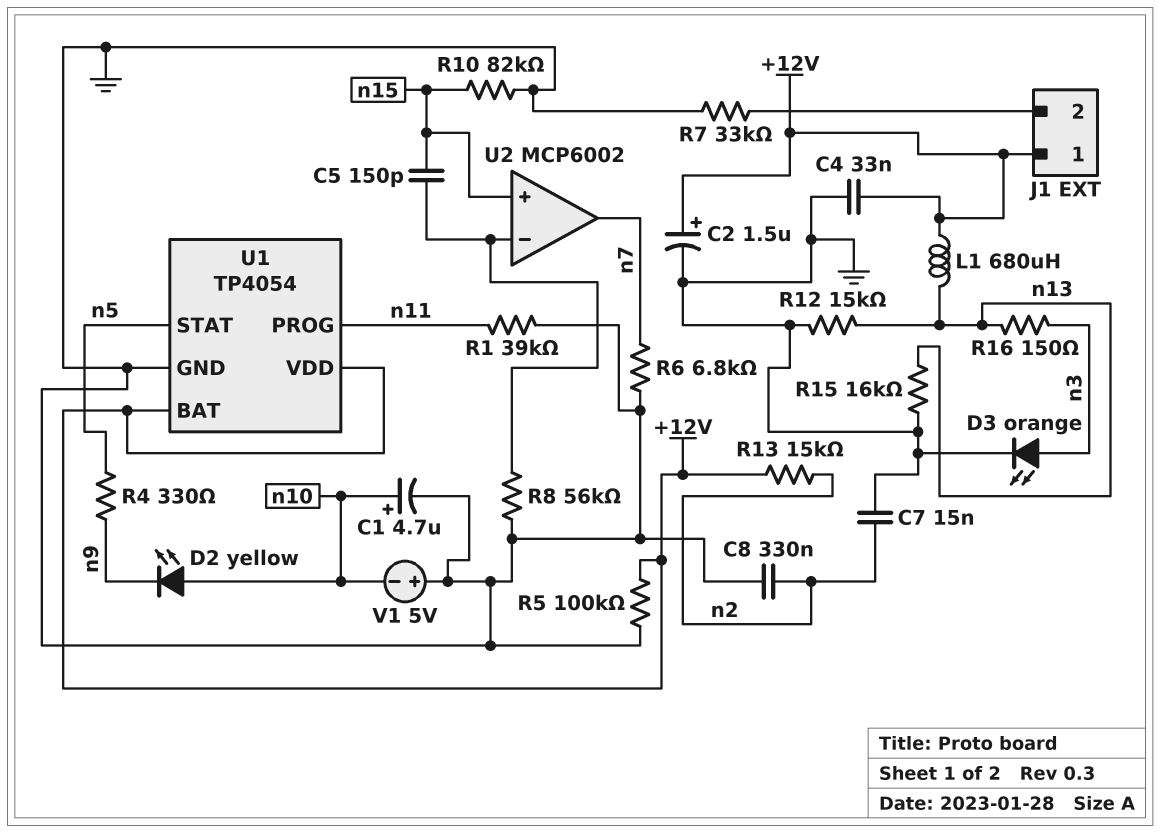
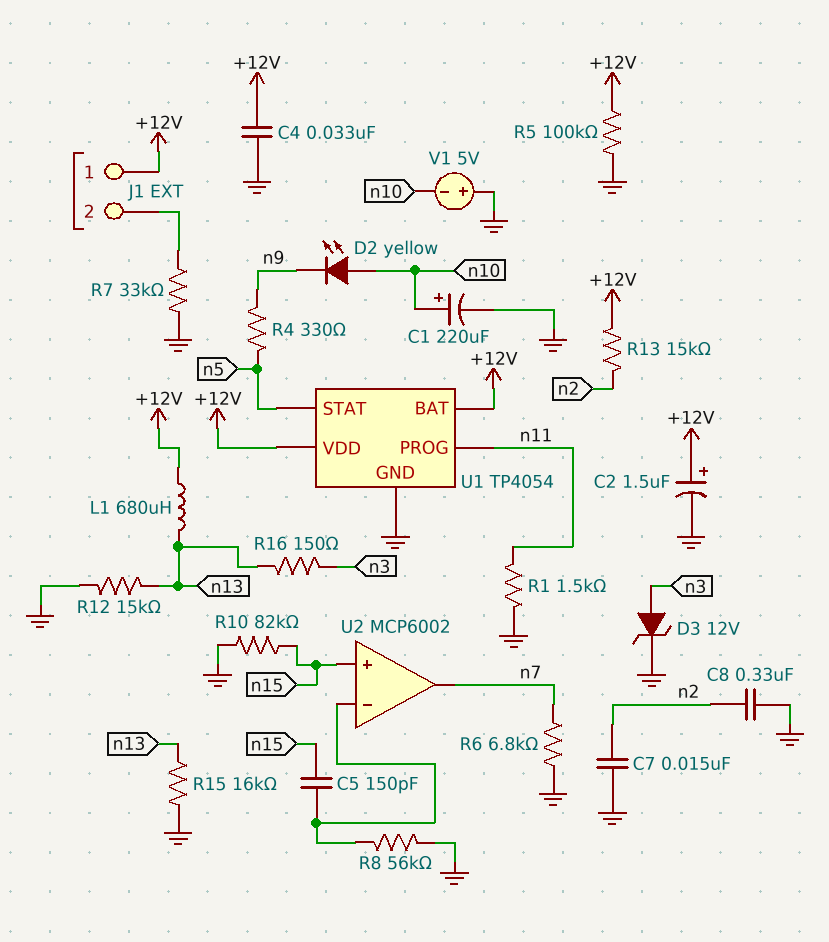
C1: 4.7uF (plus n10, minus GND) -> 220uF (plus n10, minus GND)
D3: LED orange (A n3, K GND) -> zener 12V (A n3, K GND)
R1: 39k (GND, n11) -> 1.5k (GND, n11)

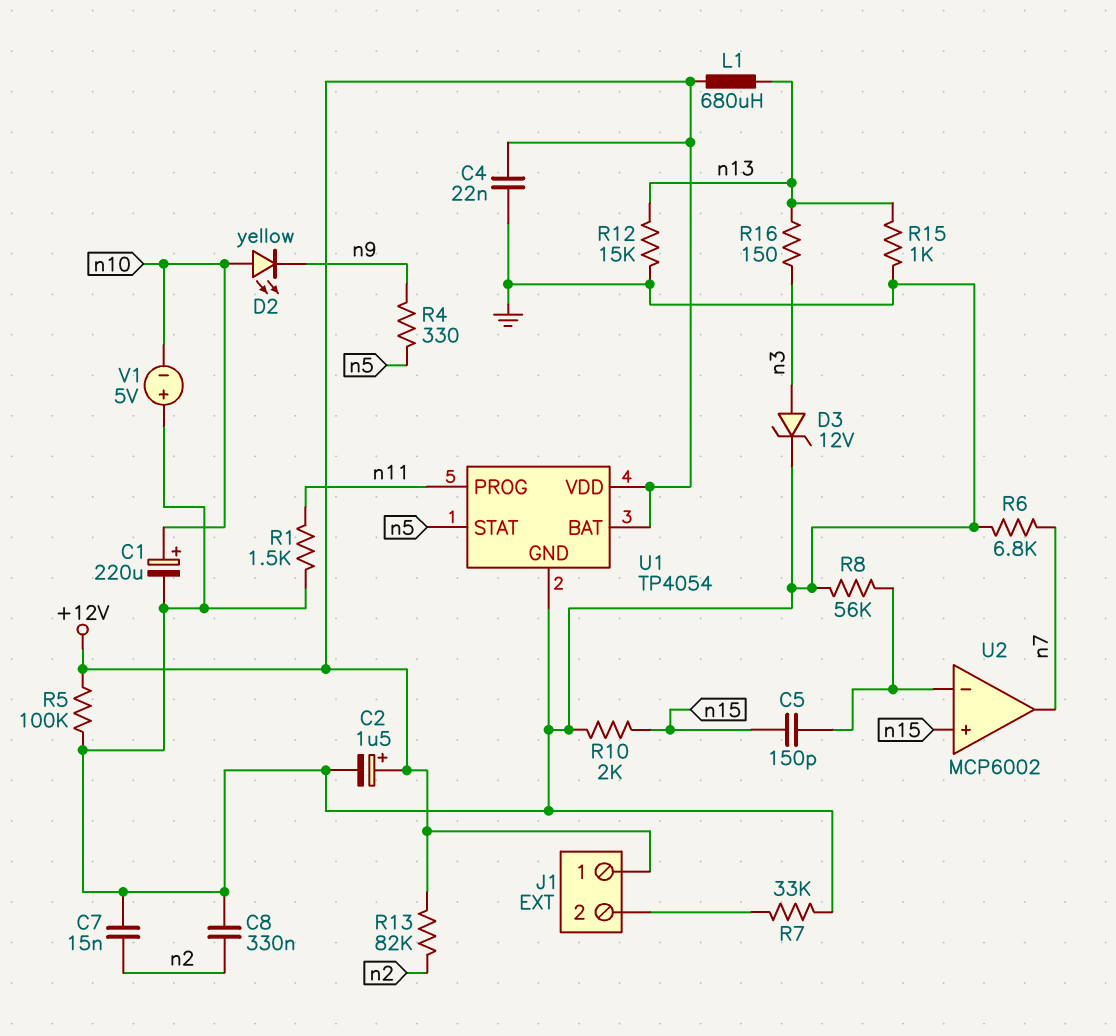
C4: 33nF (+12V, GND) -> 22nF (+12V, GND)
R10: 82k (GND, n15) -> 2k (GND, n15)
R13: 15k (+12V, n2) -> 82k (+12V, n2)
R15: 16k (GND, n13) -> 1k (GND, n13)

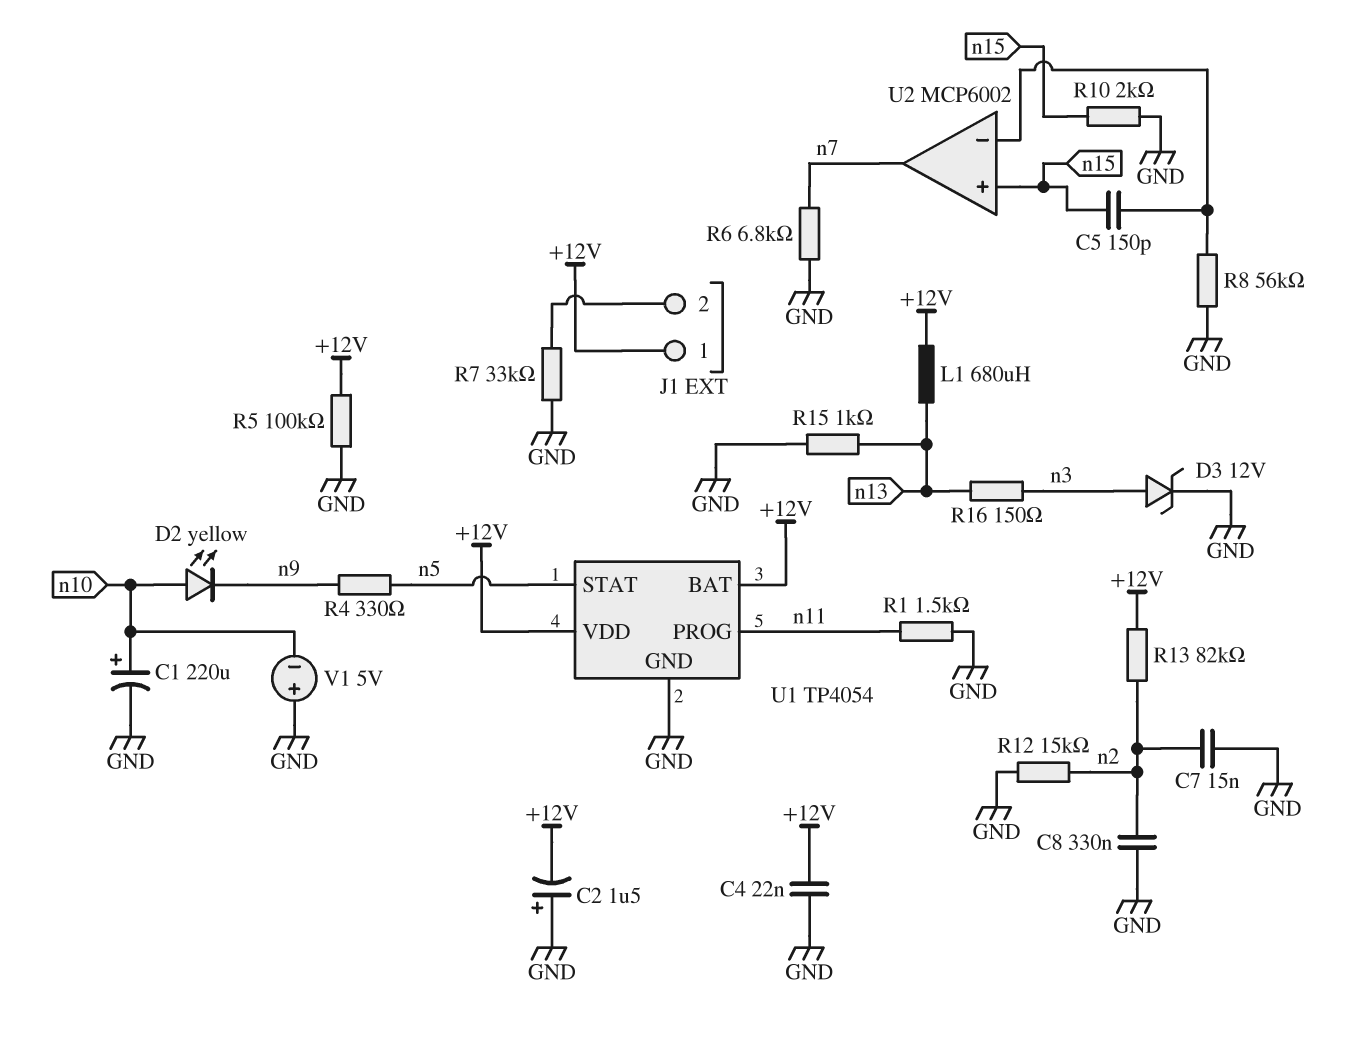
C2: 1.5uF (plus +12V, minus GND) -> 1.5uF (plus GND, minus +12V)
R12: 15k (GND, n13) -> 15k (GND, n2)

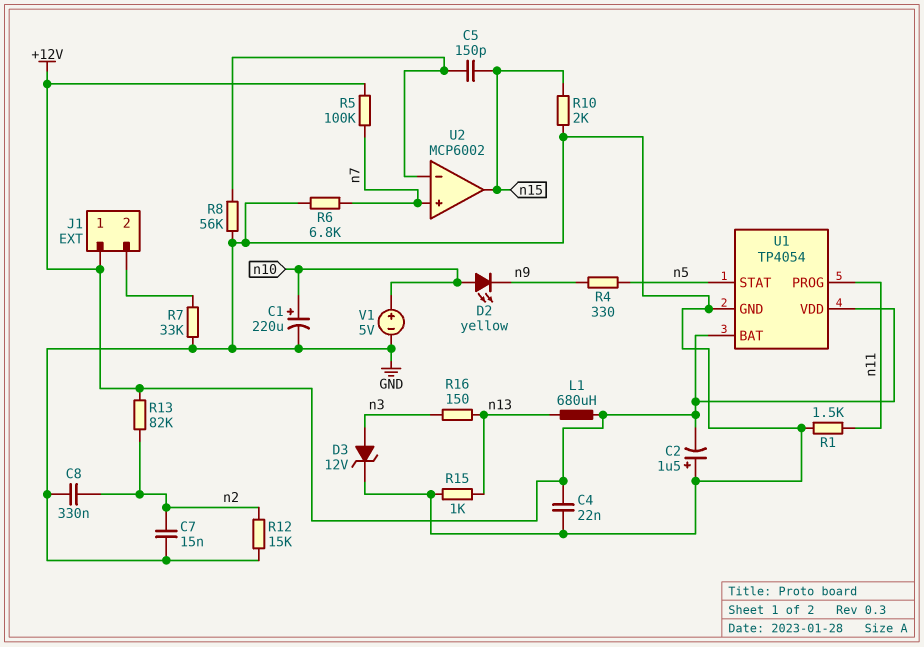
R5: 100k (+12V, GND) -> 100k (+12V, n7)
U2 pin in+: n15 -> n7
U2 pin out: n7 -> n15
V1: 5V (plus GND, minus n10) -> 5V (plus n10, minus GND)

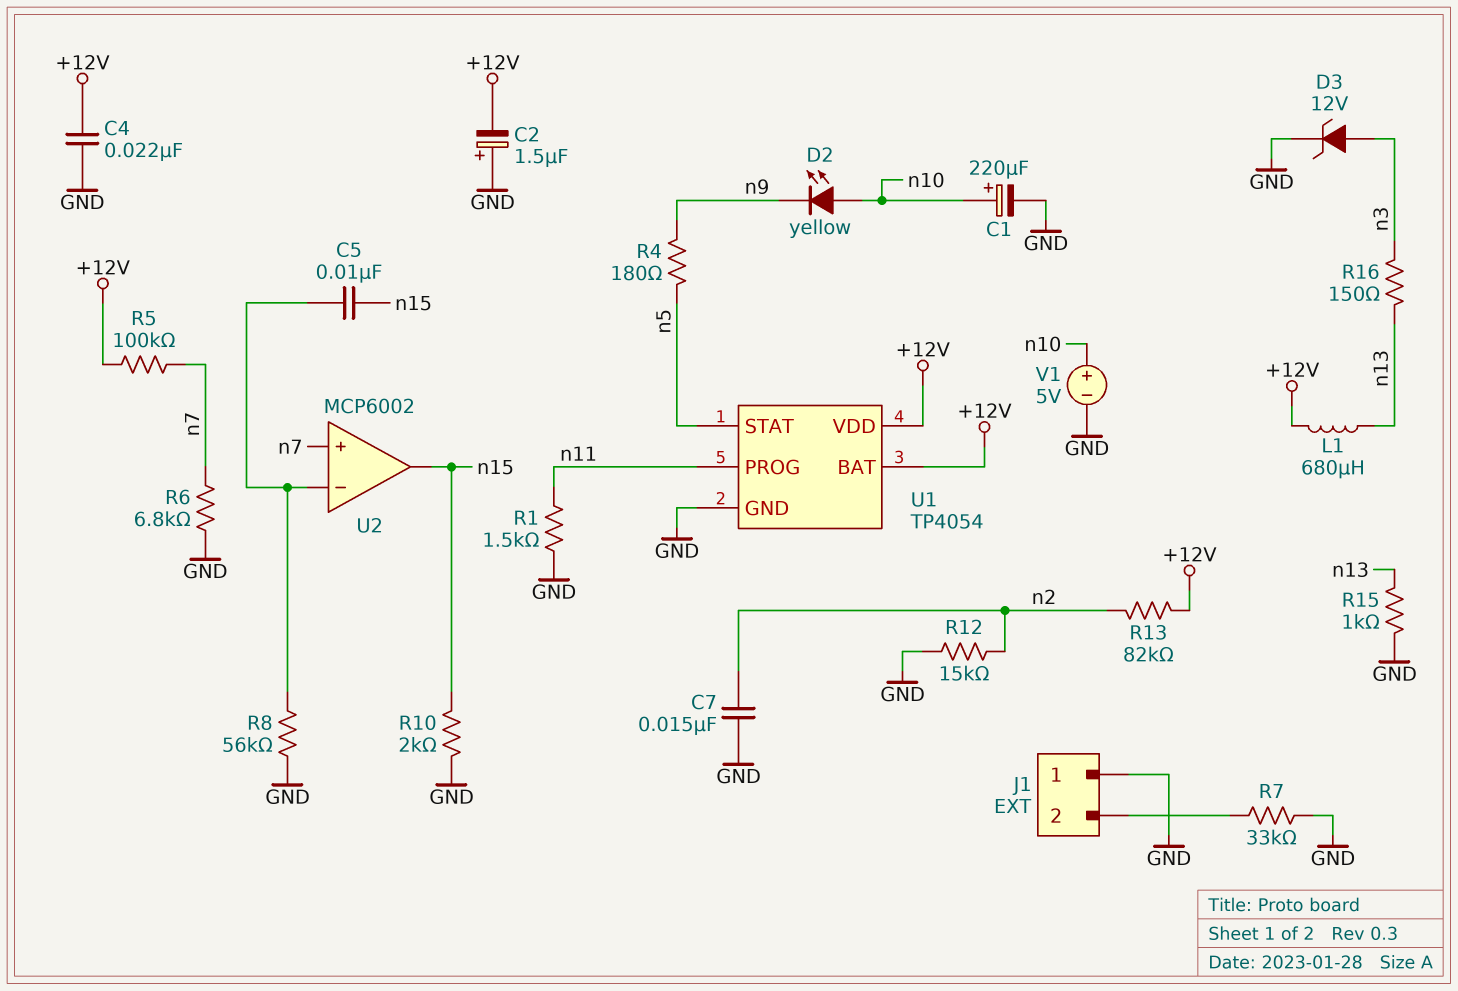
C5: 150pF (U2/in-, n15) -> 10nF (U2/in-, n15)
C8: 330nF (GND, n2) -> none
J1 pin 1: +12V -> GND
R4: 330 (n5, n9) -> 180 (n5, n9)

